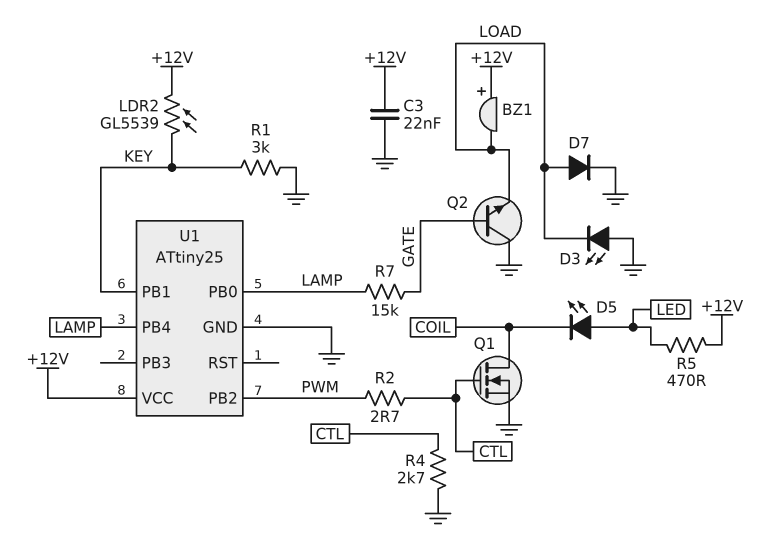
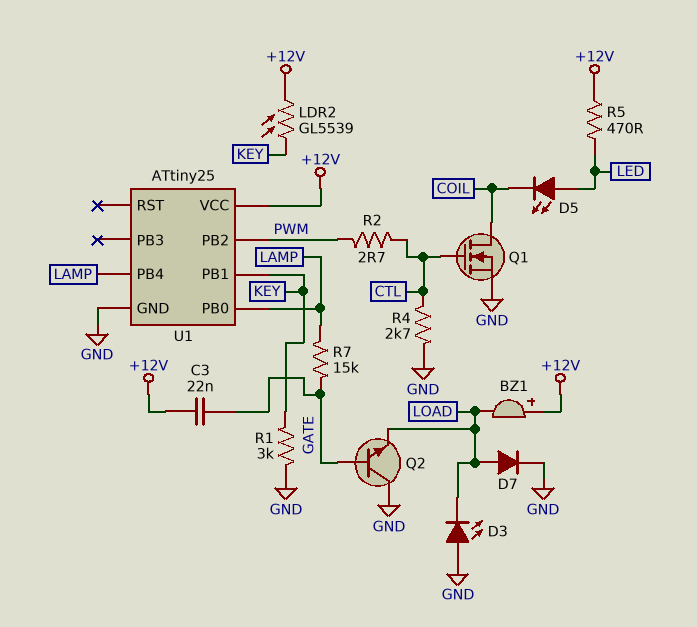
C3: 22nF (+12V, GND) -> 22nF (+12V, GATE)

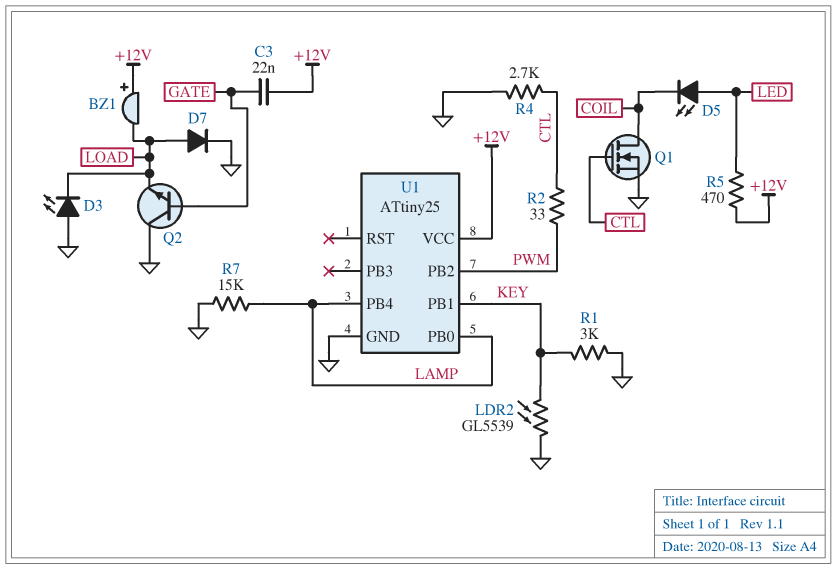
LDR2: GL5539 (+12V, KEY) -> GL5539 (GND, KEY)
R2: 2.7 (CTL, PWM) -> 33 (CTL, PWM)
R7: 15k (GATE, LAMP) -> 15k (GND, LAMP)

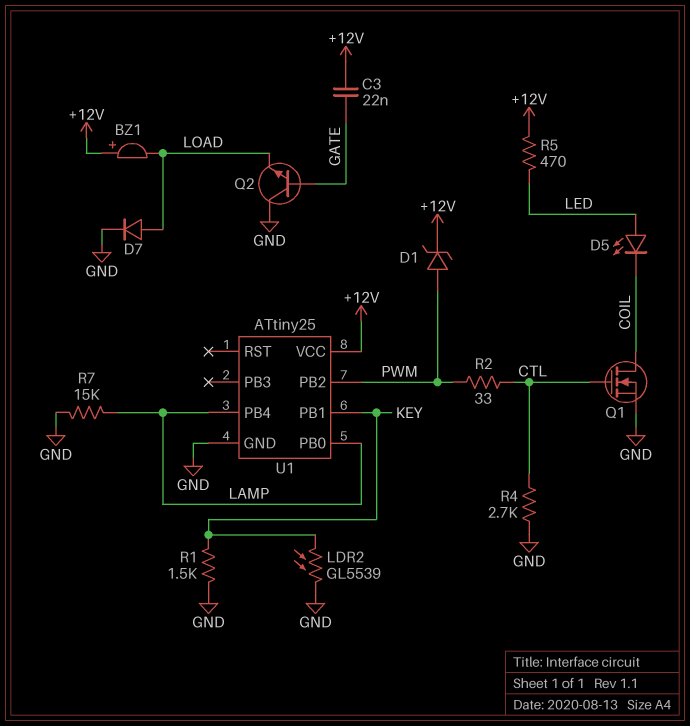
D1: none -> zener (A PWM, K +12V)
D3: LED (A GND, K LOAD) -> none
R1: 3k (GND, KEY) -> 1.5k (GND, KEY)

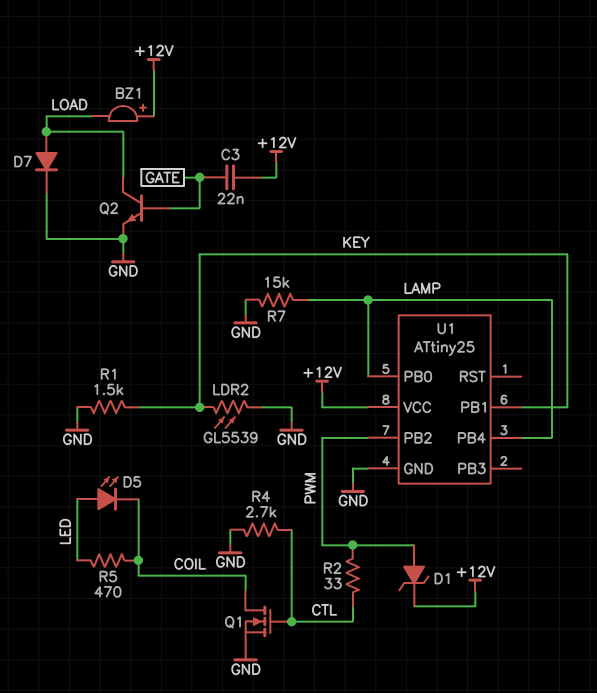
Q2: NPN (B GATE, C GND, E LOAD) -> NPN (B GATE, C LOAD, E GND)
R5: 470 (+12V, LED) -> 470 (COIL, LED)

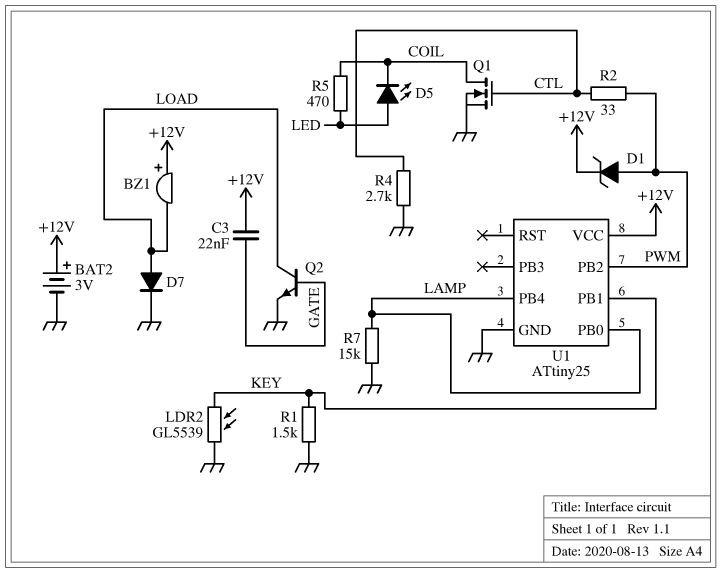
BAT2: none -> 3V (plus +12V, minus GND)

